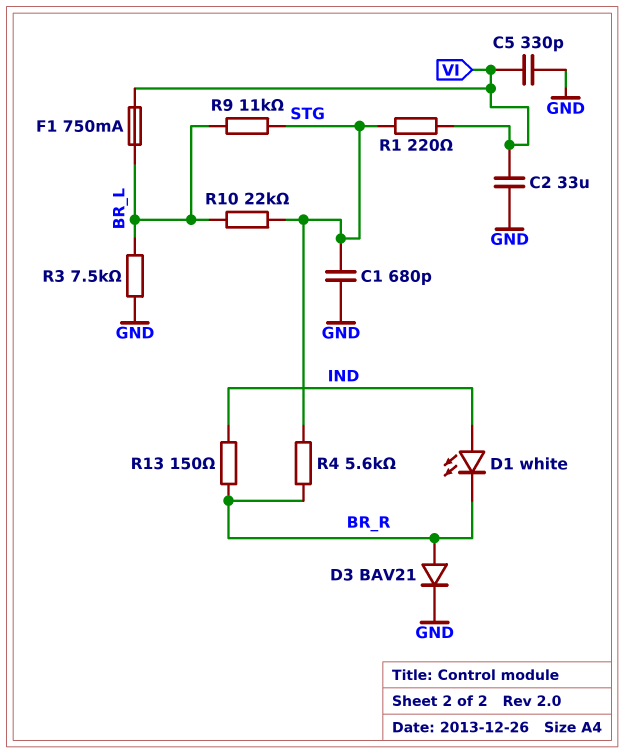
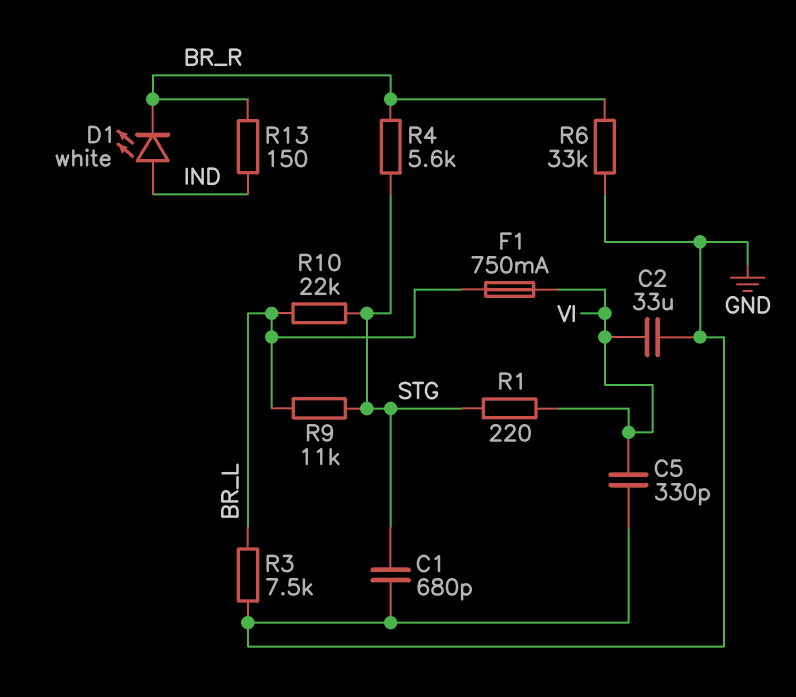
D3: diode BAV21 (A BR_R, K GND) -> none
R6: none -> 33k (BR_R, GND)

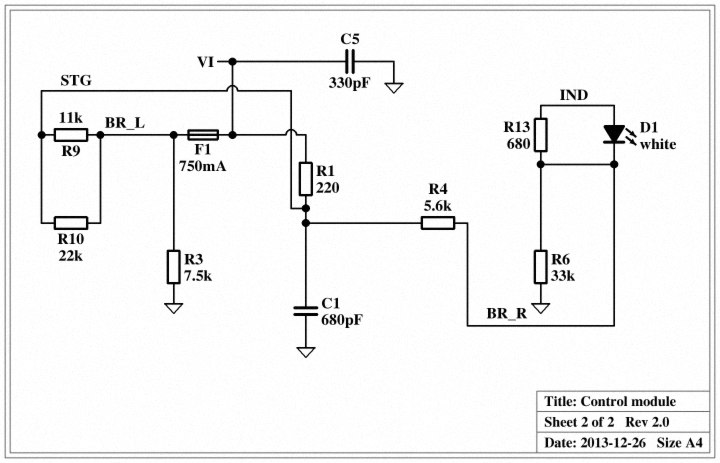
C2: 33uF (GND, VI) -> none
R13: 150 (BR_R, IND) -> 680 (BR_R, IND)

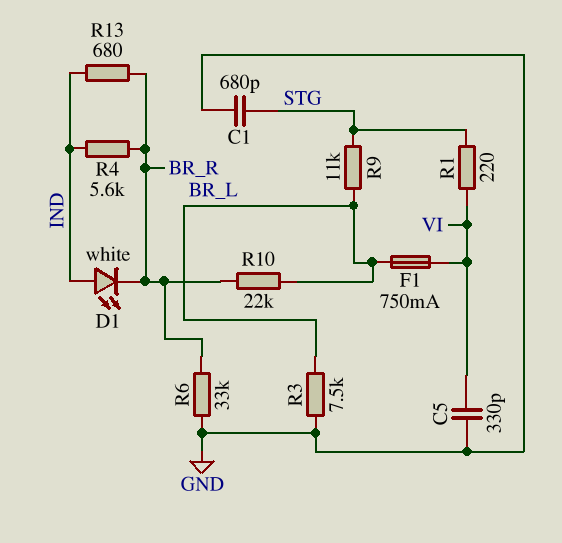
R4: 5.6k (BR_R, STG) -> 5.6k (BR_R, IND)
R10: 22k (BR_L, STG) -> 22k (BR_L, BR_R)

